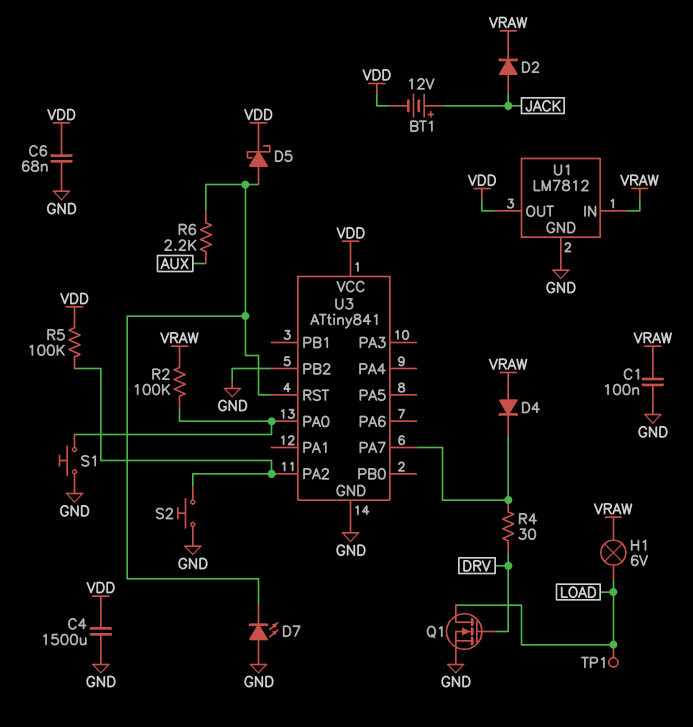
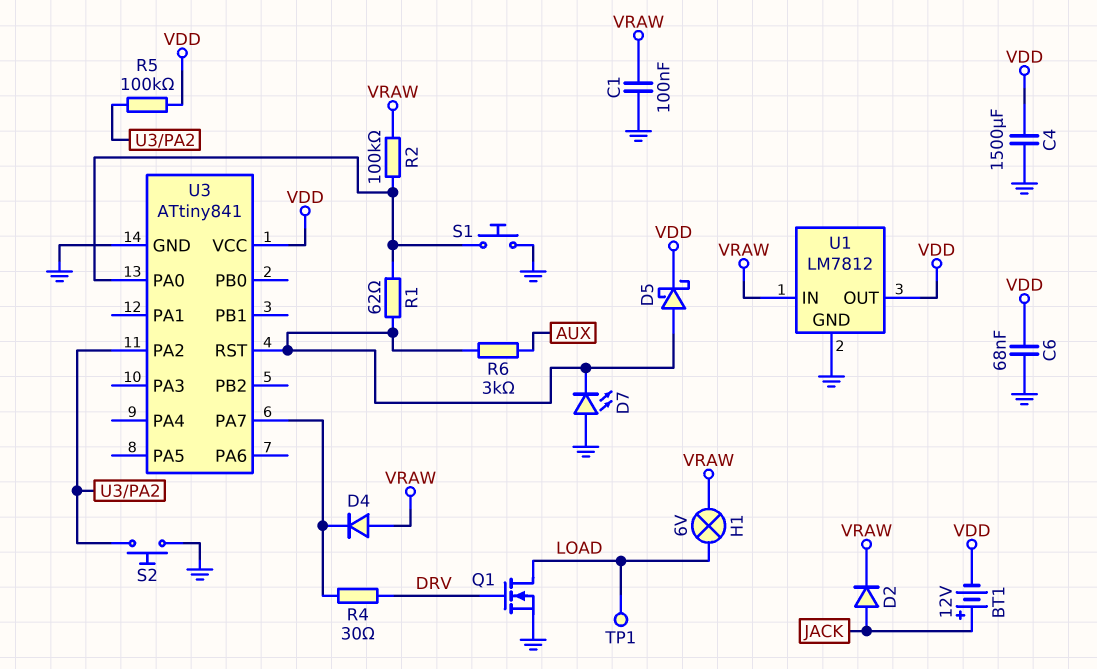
R1: none -> 62 (U3/PA0, U3/RST)
R6: 2.2k (AUX, U3/RST) -> 3k (AUX, U3/RST)
U3 pin PB2: GND -> none

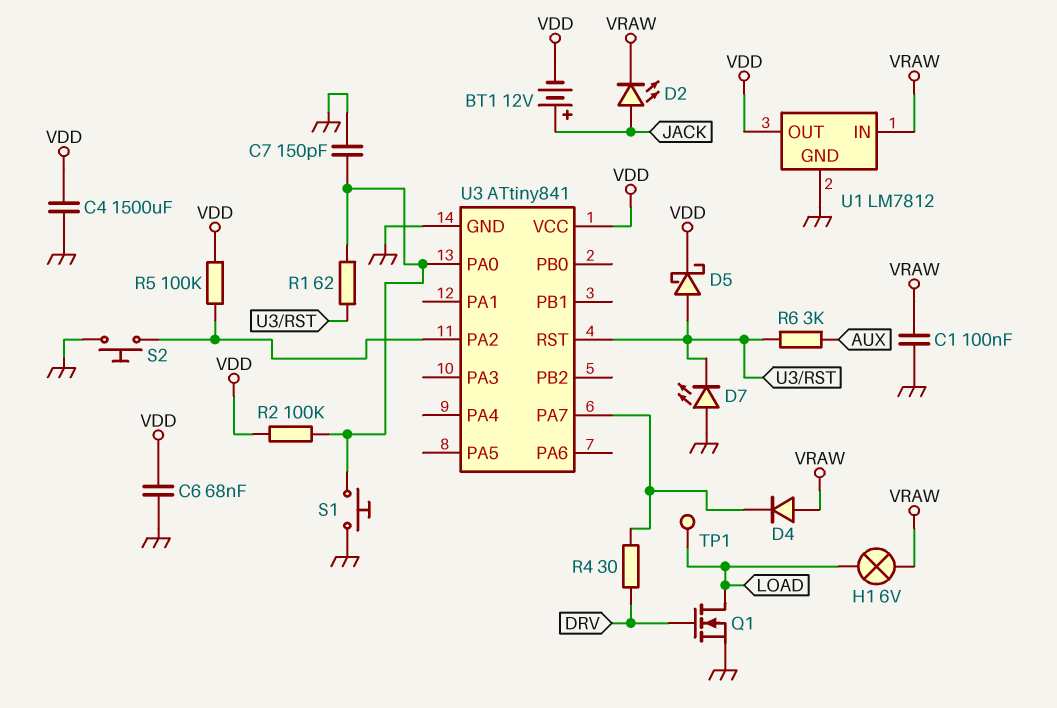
C7: none -> 150pF (GND, U3/PA0)
D2: diode (A JACK, K VRAW) -> LED (A JACK, K VRAW)
R2: 100k (U3/PA0, VRAW) -> 100k (U3/PA0, VDD)

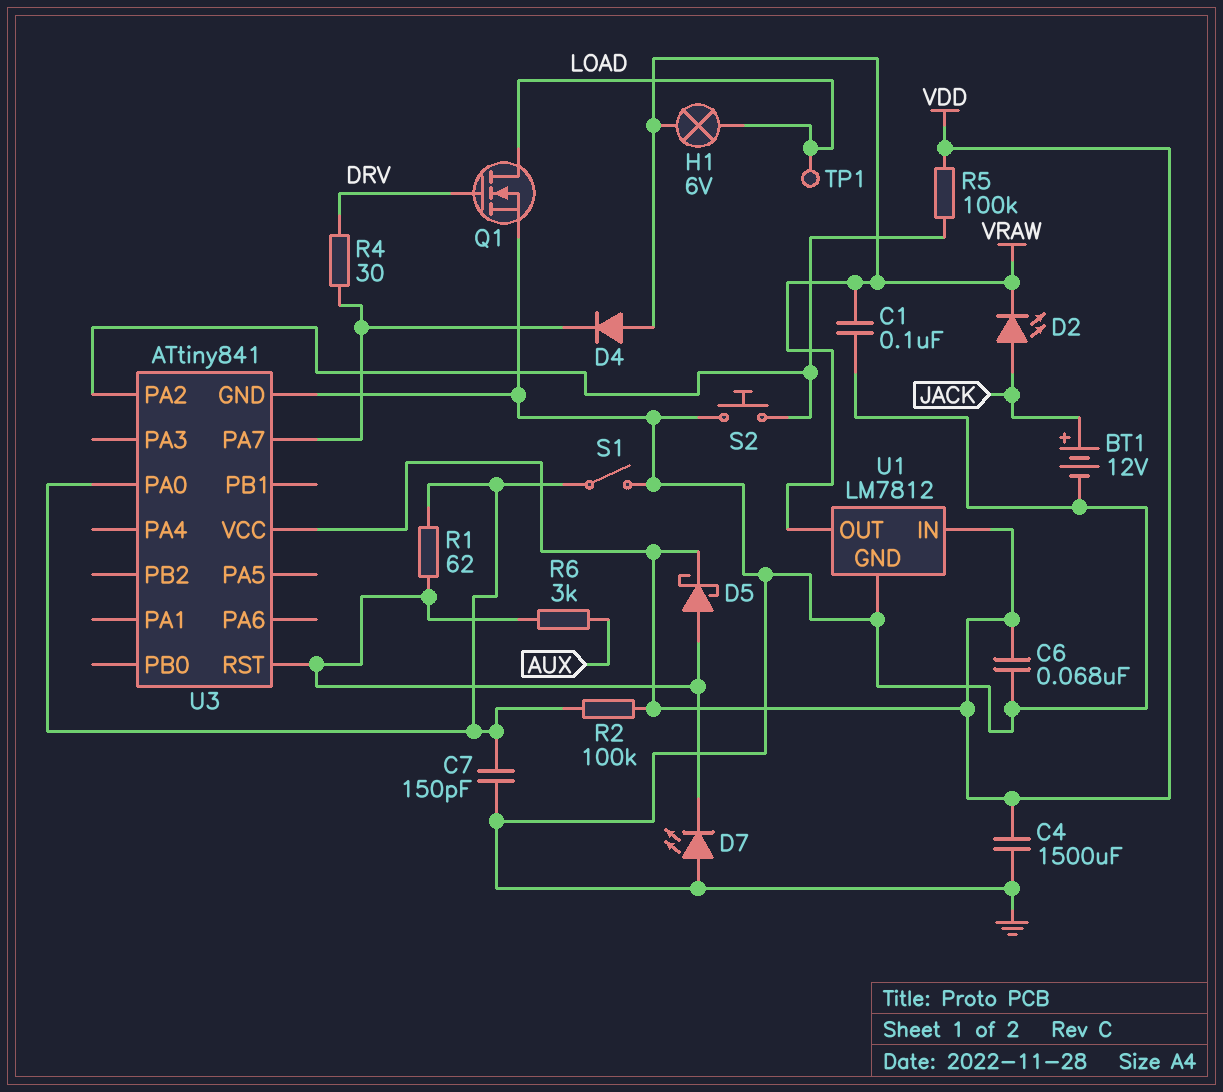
BT1: 12V (plus JACK, minus VDD) -> 12V (plus JACK, minus GND)
S1: button (GND, U3/PA0) -> switch (GND, U3/PA0)
U1 pin IN: VRAW -> VDD
U1 pin OUT: VDD -> VRAW

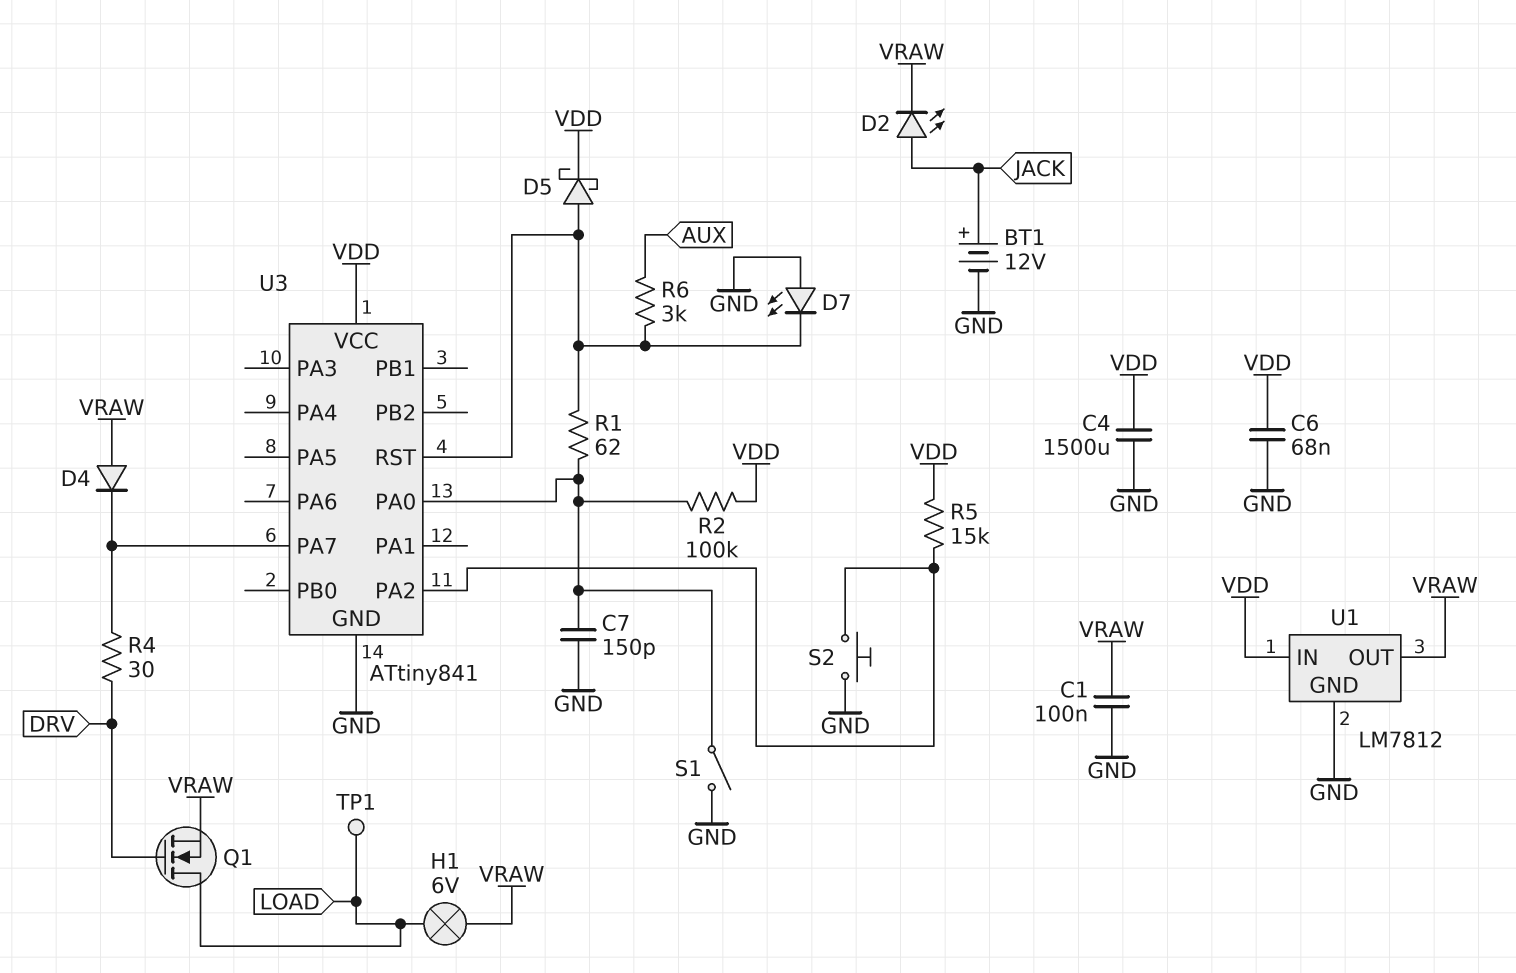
Q1: NMOS (G DRV, D LOAD, S GND) -> NMOS (G DRV, D LOAD, S VRAW)
R5: 100k (U3/PA2, VDD) -> 15k (U3/PA2, VDD)

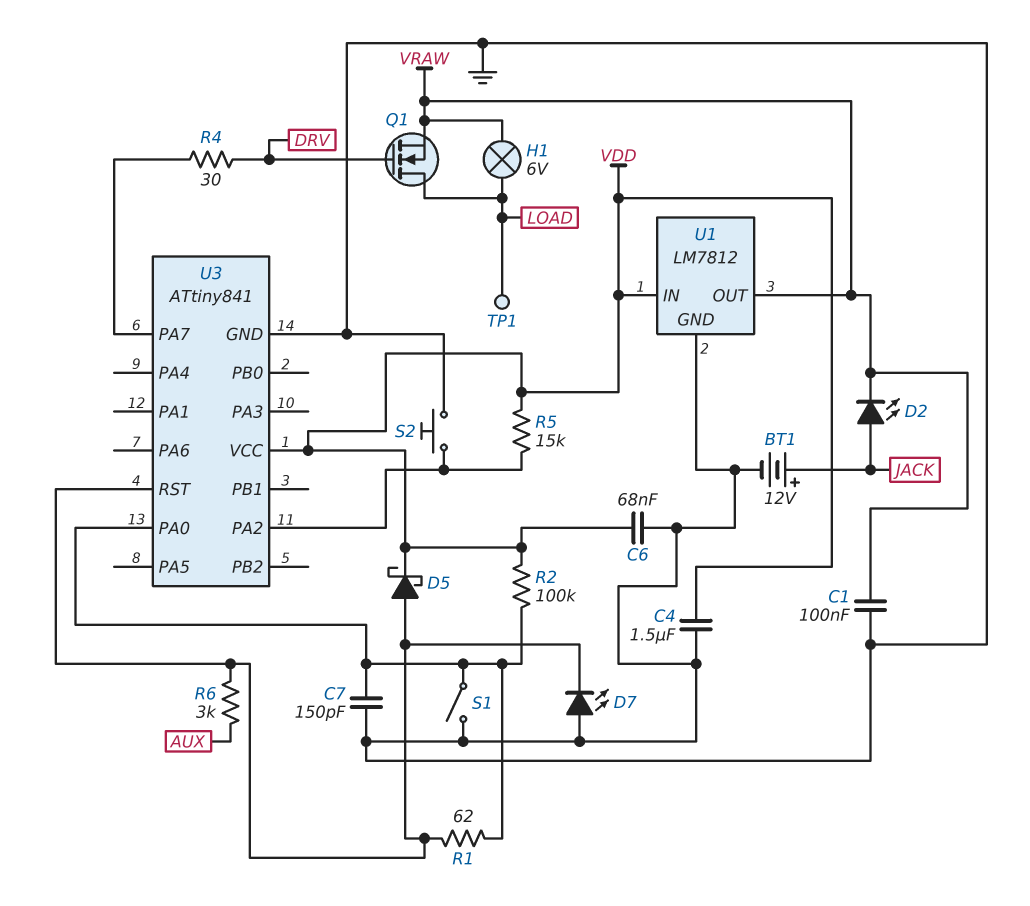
C4: 1500uF (GND, VDD) -> 1.5uF (GND, VDD)
D4: diode (A VRAW, K U3/PA7) -> none

